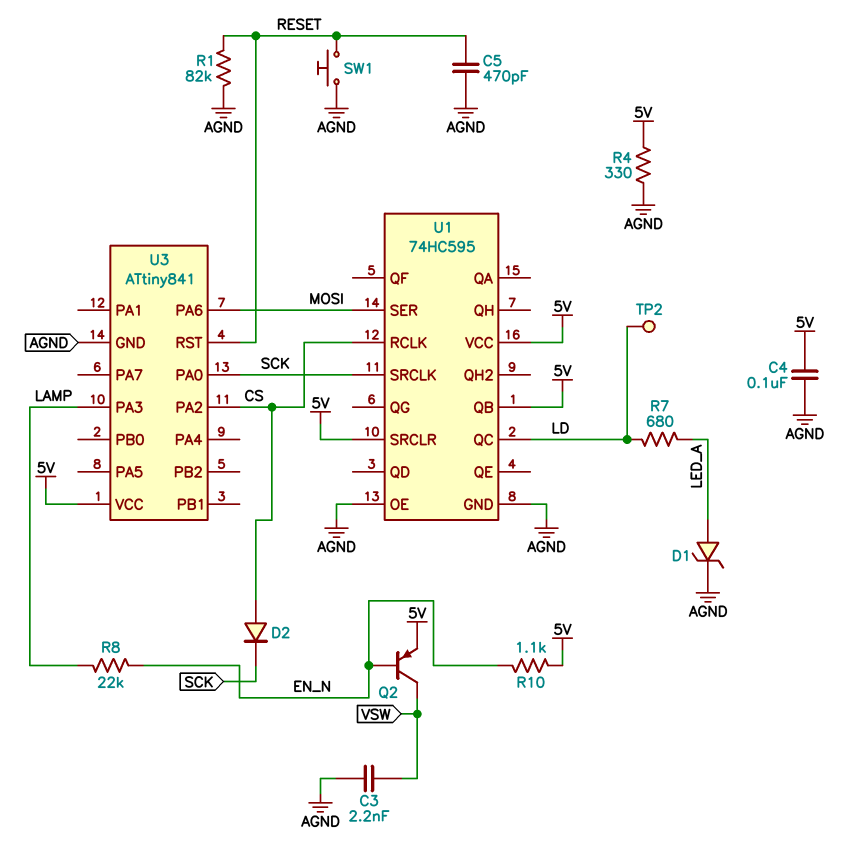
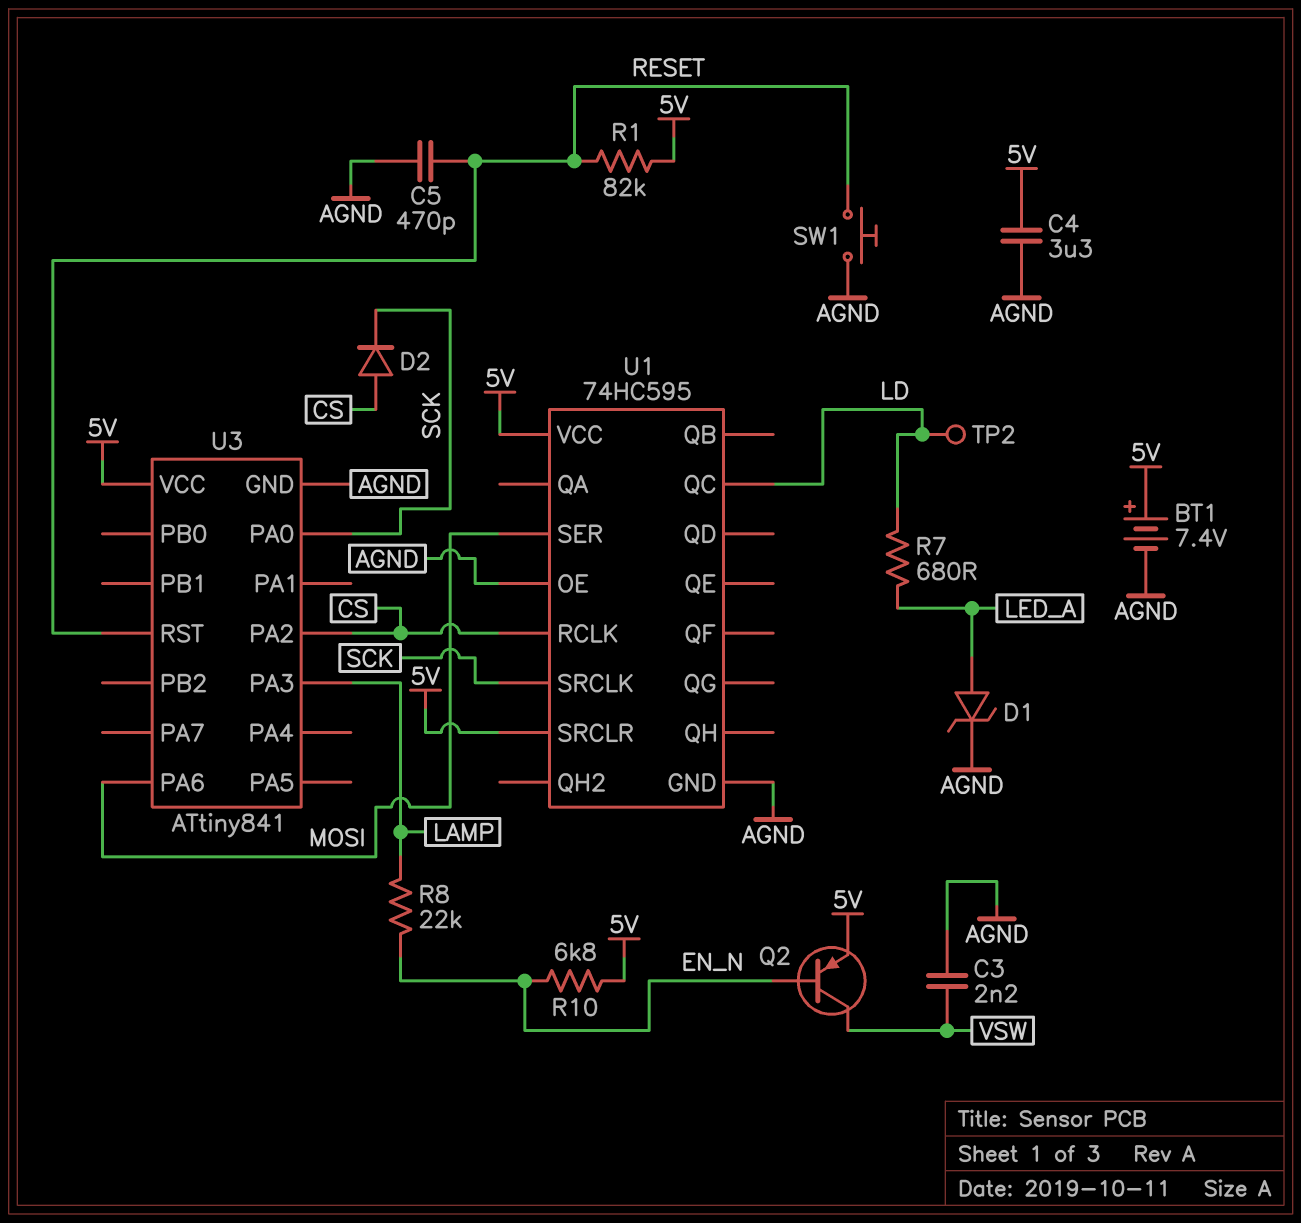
BT1: none -> 7.4V (plus 5V, minus AGND)
C4: 100nF (5V, AGND) -> 3.3uF (5V, AGND)
R1: 82k (AGND, RESET) -> 82k (5V, RESET)
R4: 330 (5V, AGND) -> none
R10: 1.1k (5V, EN_N) -> 6.8k (5V, EN_N)
U1 pin QB: 5V -> none

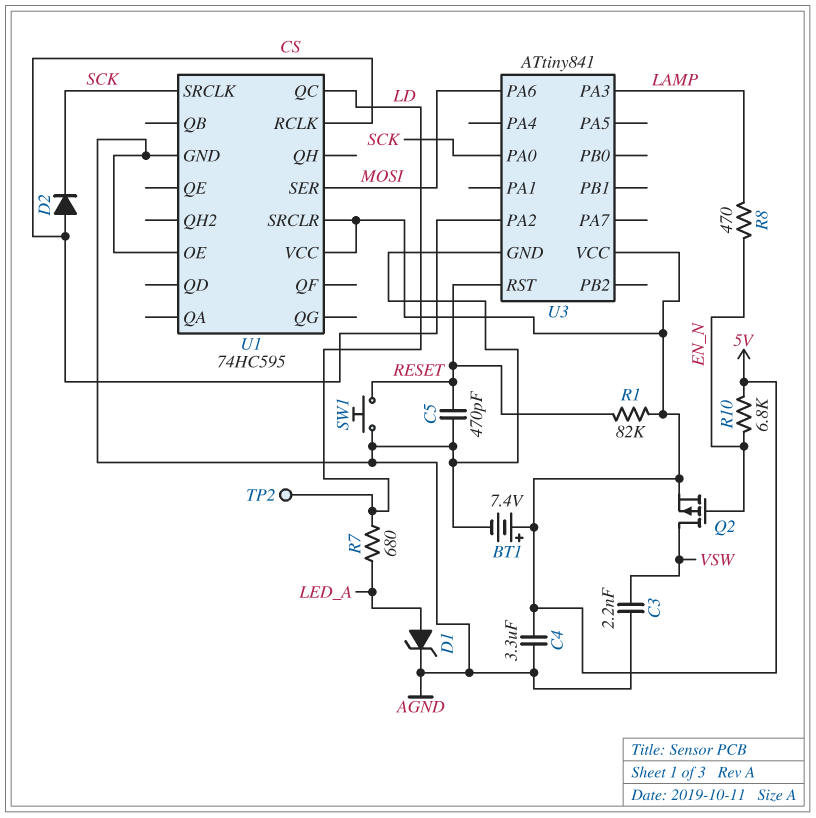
Q2: PNP (B EN_N, C VSW, E 5V) -> PMOS (G EN_N, D VSW, S 5V)
R8: 22k (EN_N, LAMP) -> 470 (EN_N, LAMP)

